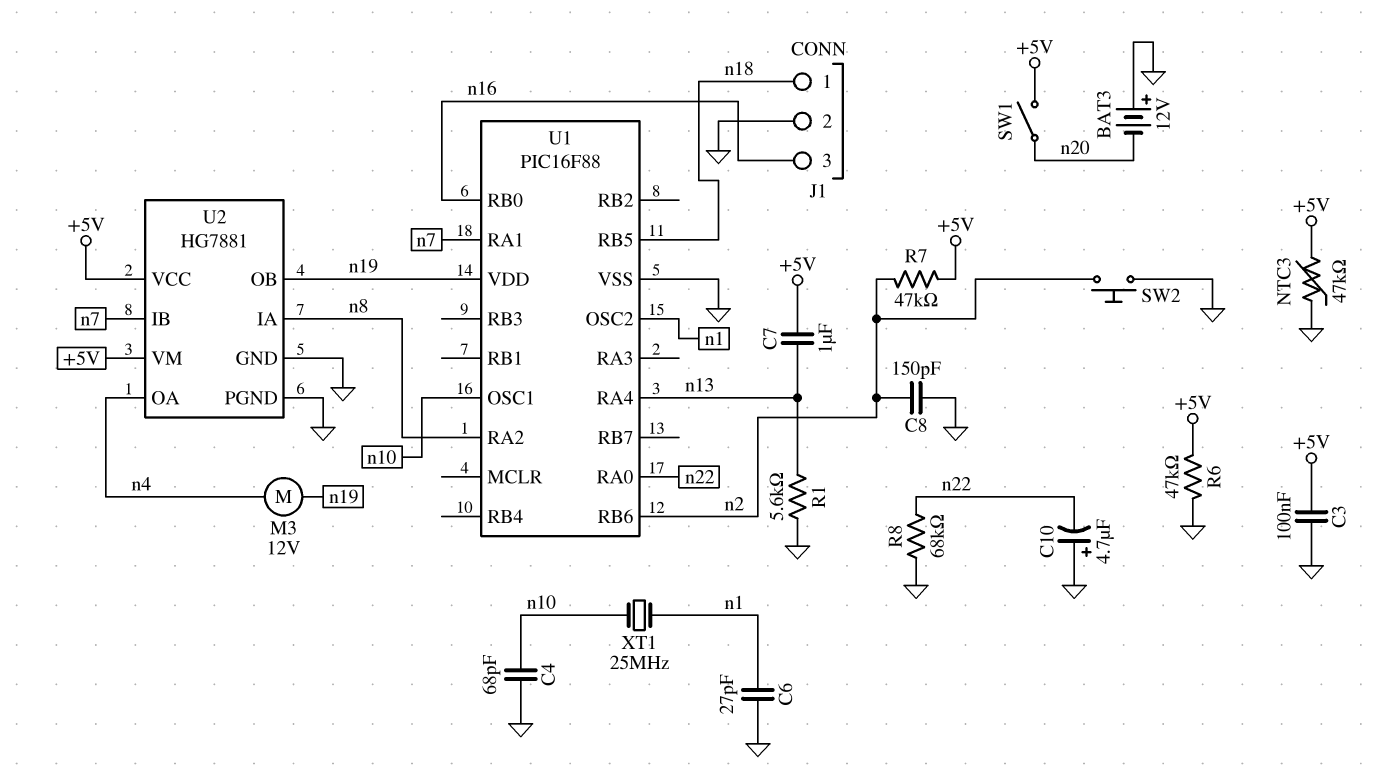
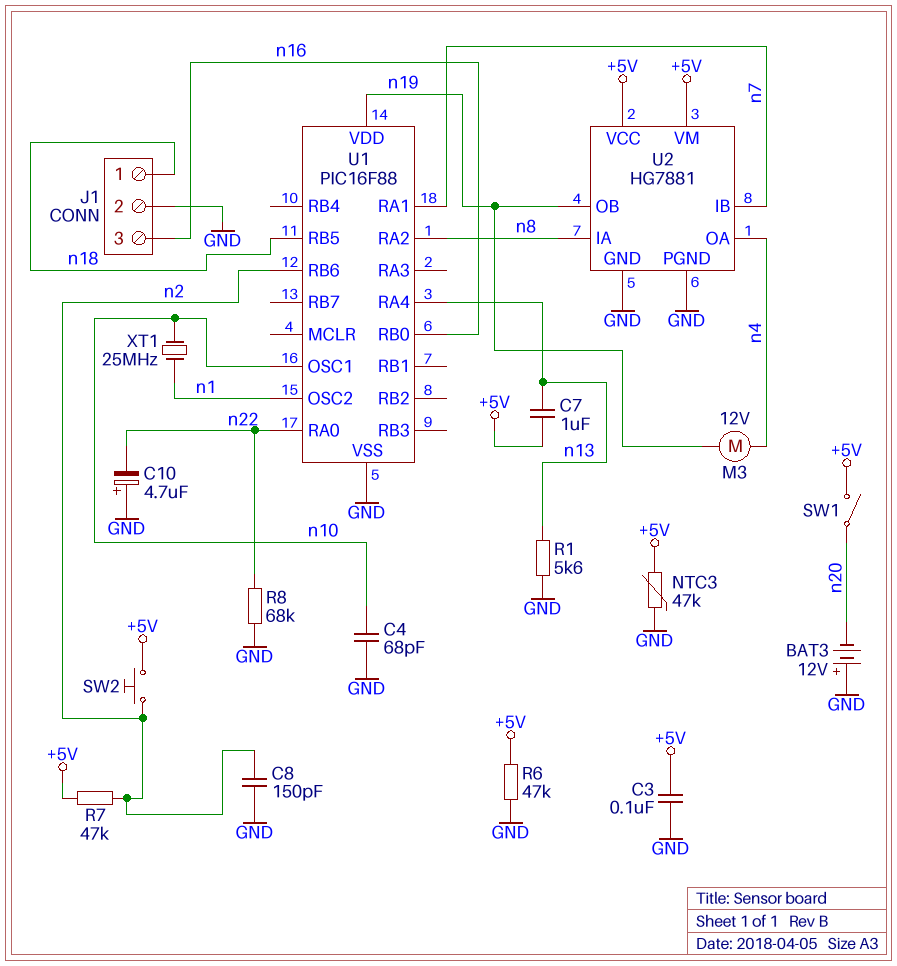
C6: 27pF (GND, n1) -> none
SW2: button (GND, n2) -> button (+5V, n2)

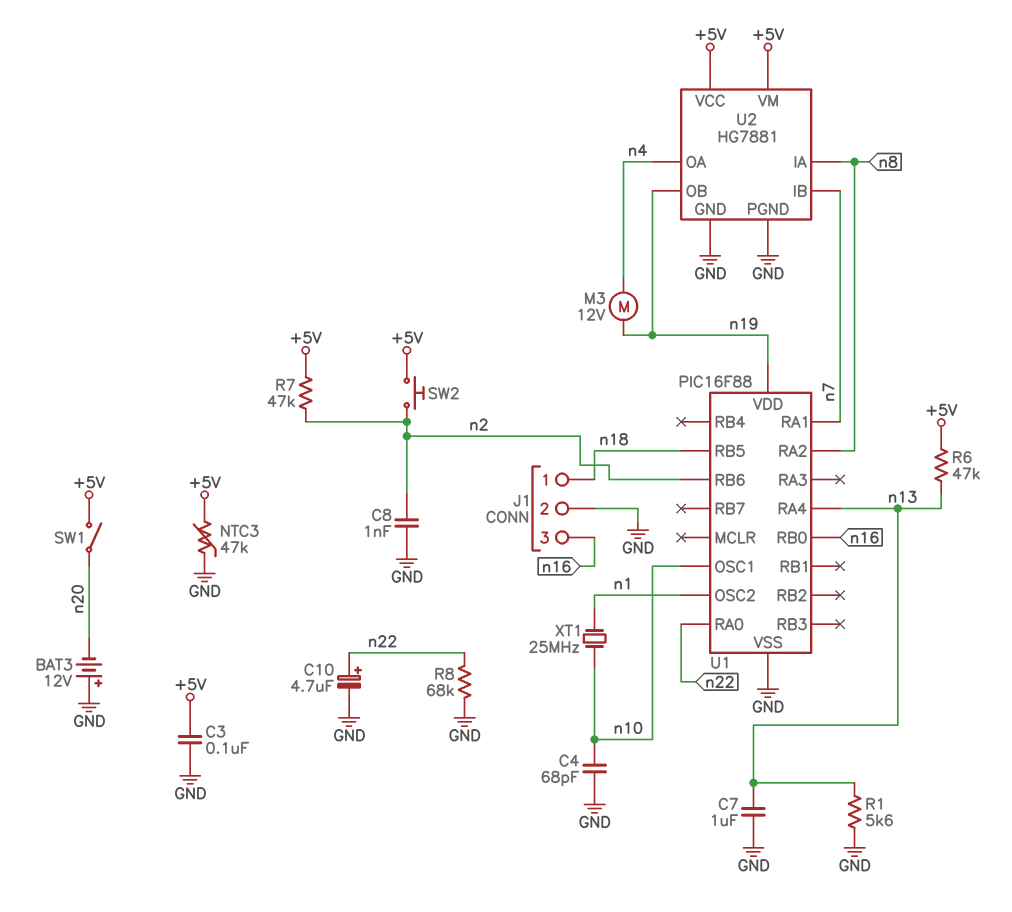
C7: 1uF (+5V, n13) -> 1uF (GND, n13)
C8: 150pF (GND, n2) -> 1nF (GND, n2)
C10: 4.7uF (plus GND, minus n22) -> 4.7uF (plus n22, minus GND)
R6: 47k (+5V, GND) -> 47k (+5V, n13)

